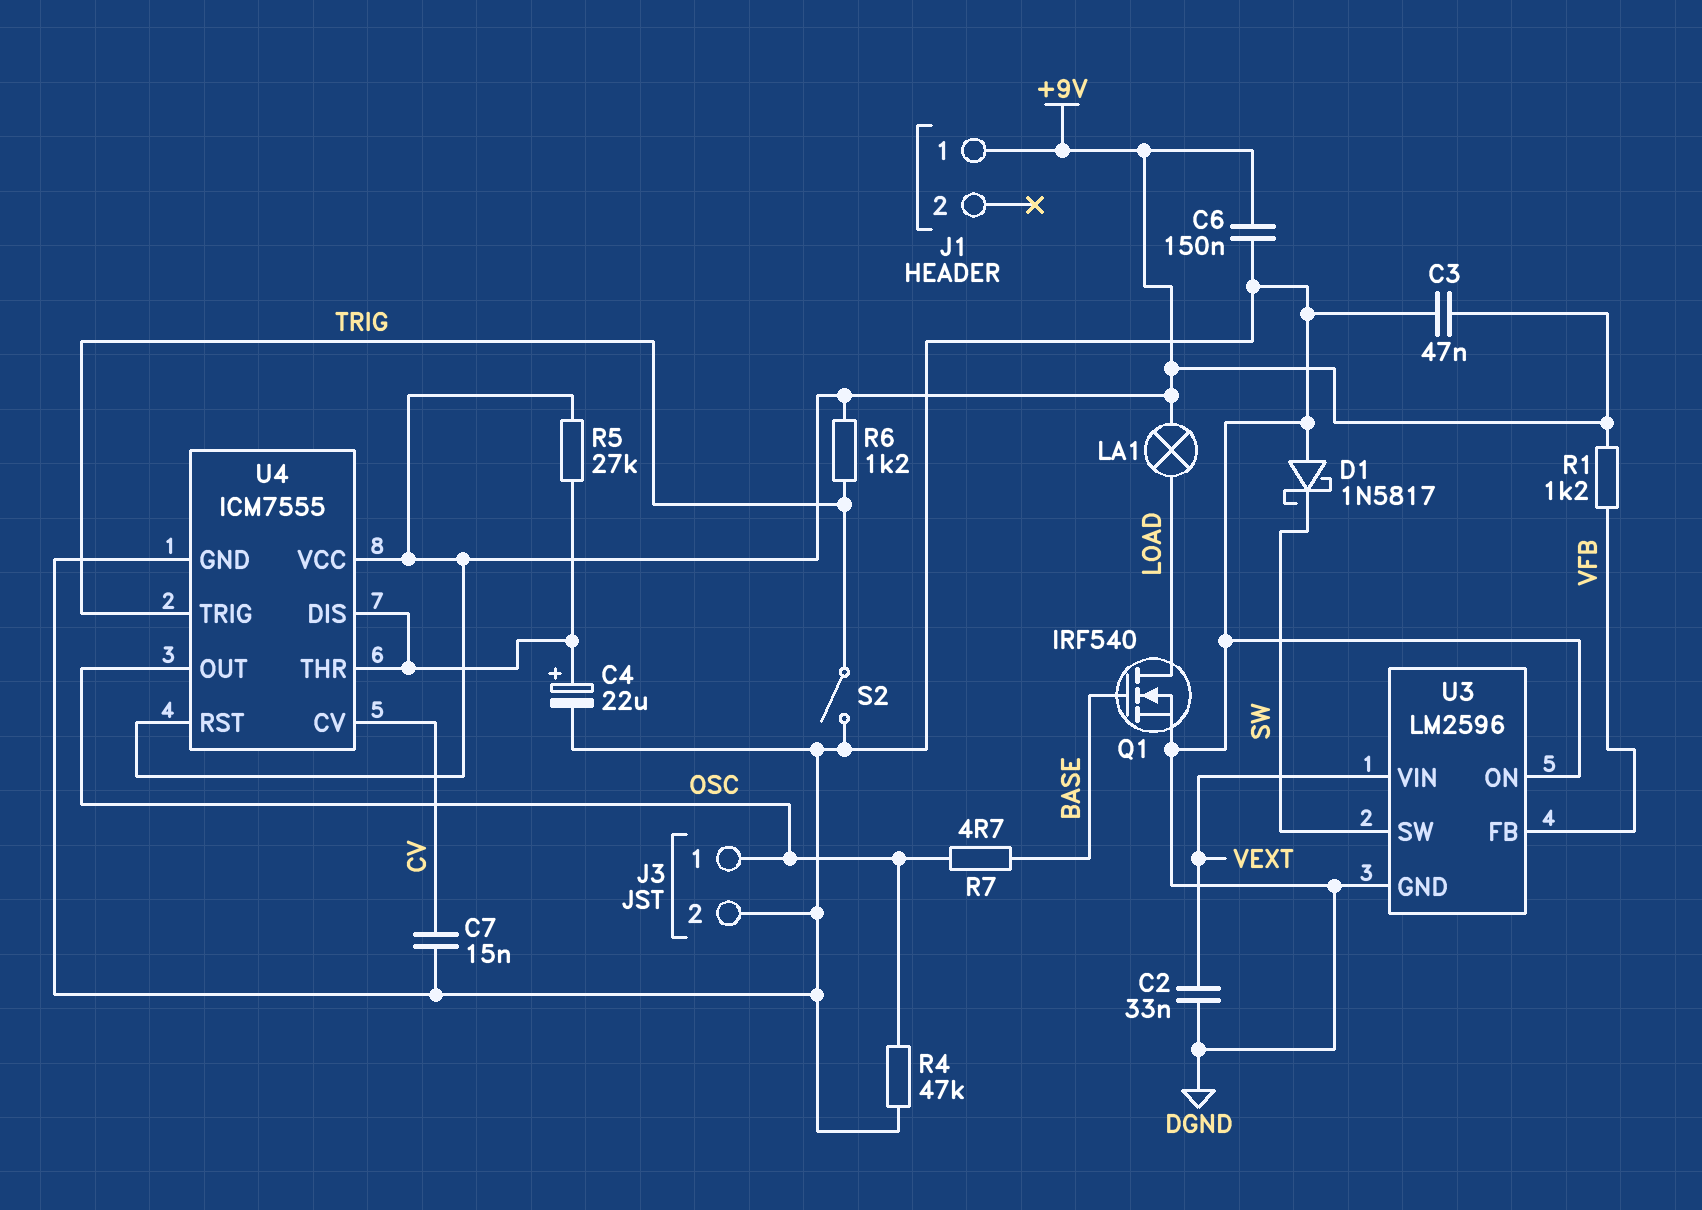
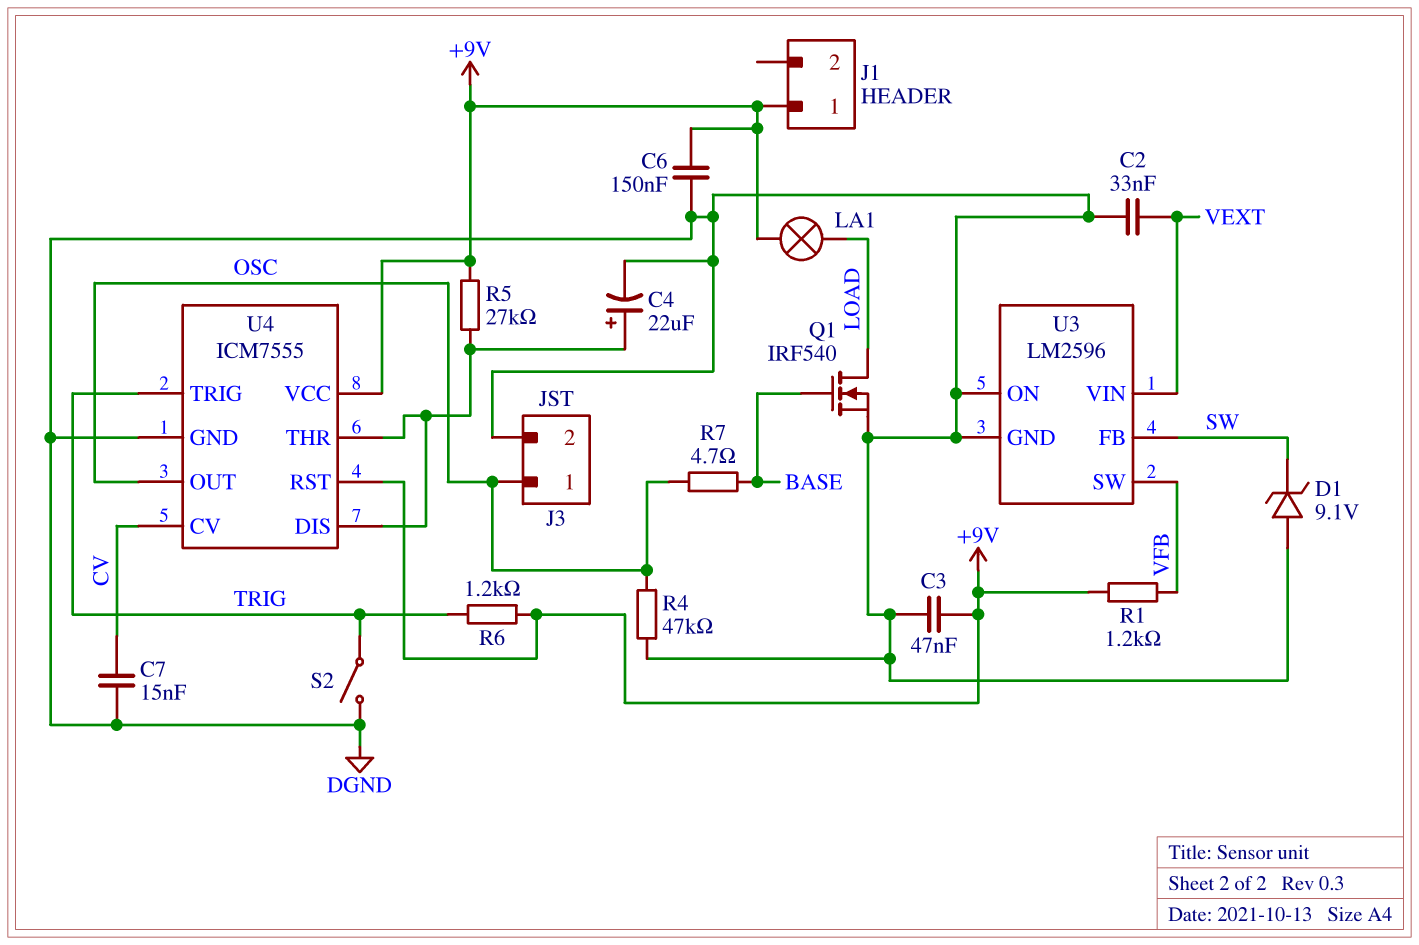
D1: schottky 1N5817 (A DGND, K SW) -> zener 9.1V (A DGND, K SW)
U3 pin FB: VFB -> SW
U3 pin SW: SW -> VFB

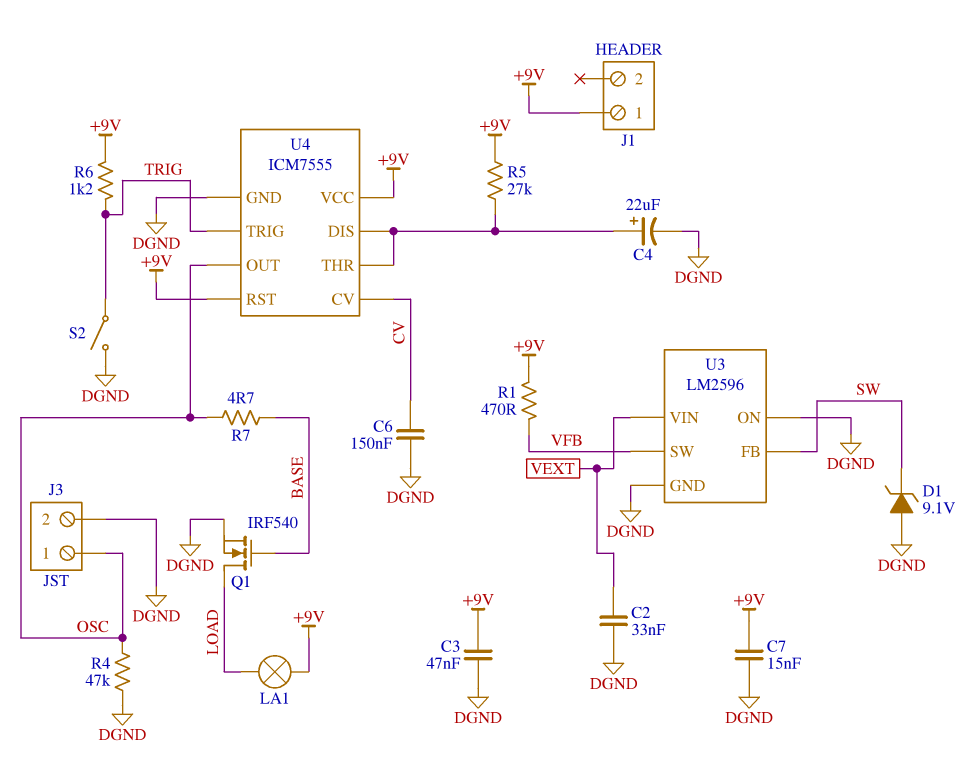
C6: 150nF (+9V, DGND) -> 150nF (CV, DGND)
C7: 15nF (CV, DGND) -> 15nF (+9V, DGND)
R1: 1.2k (+9V, VFB) -> 470 (+9V, VFB)

